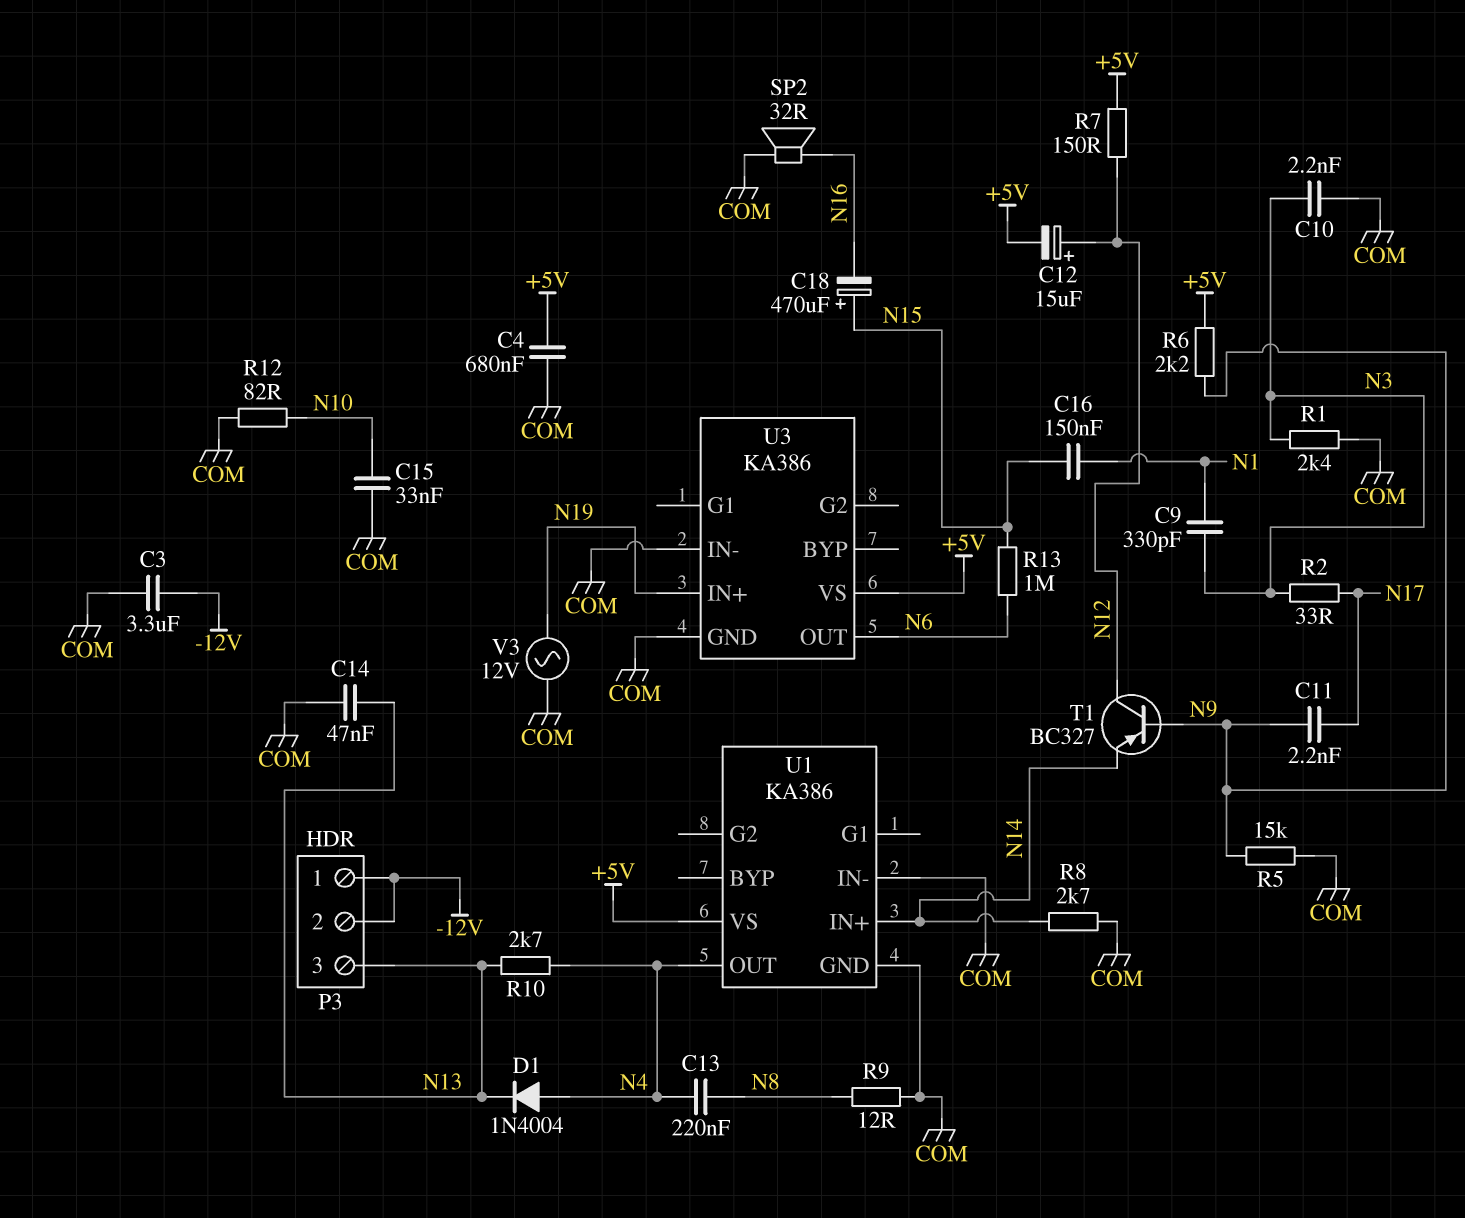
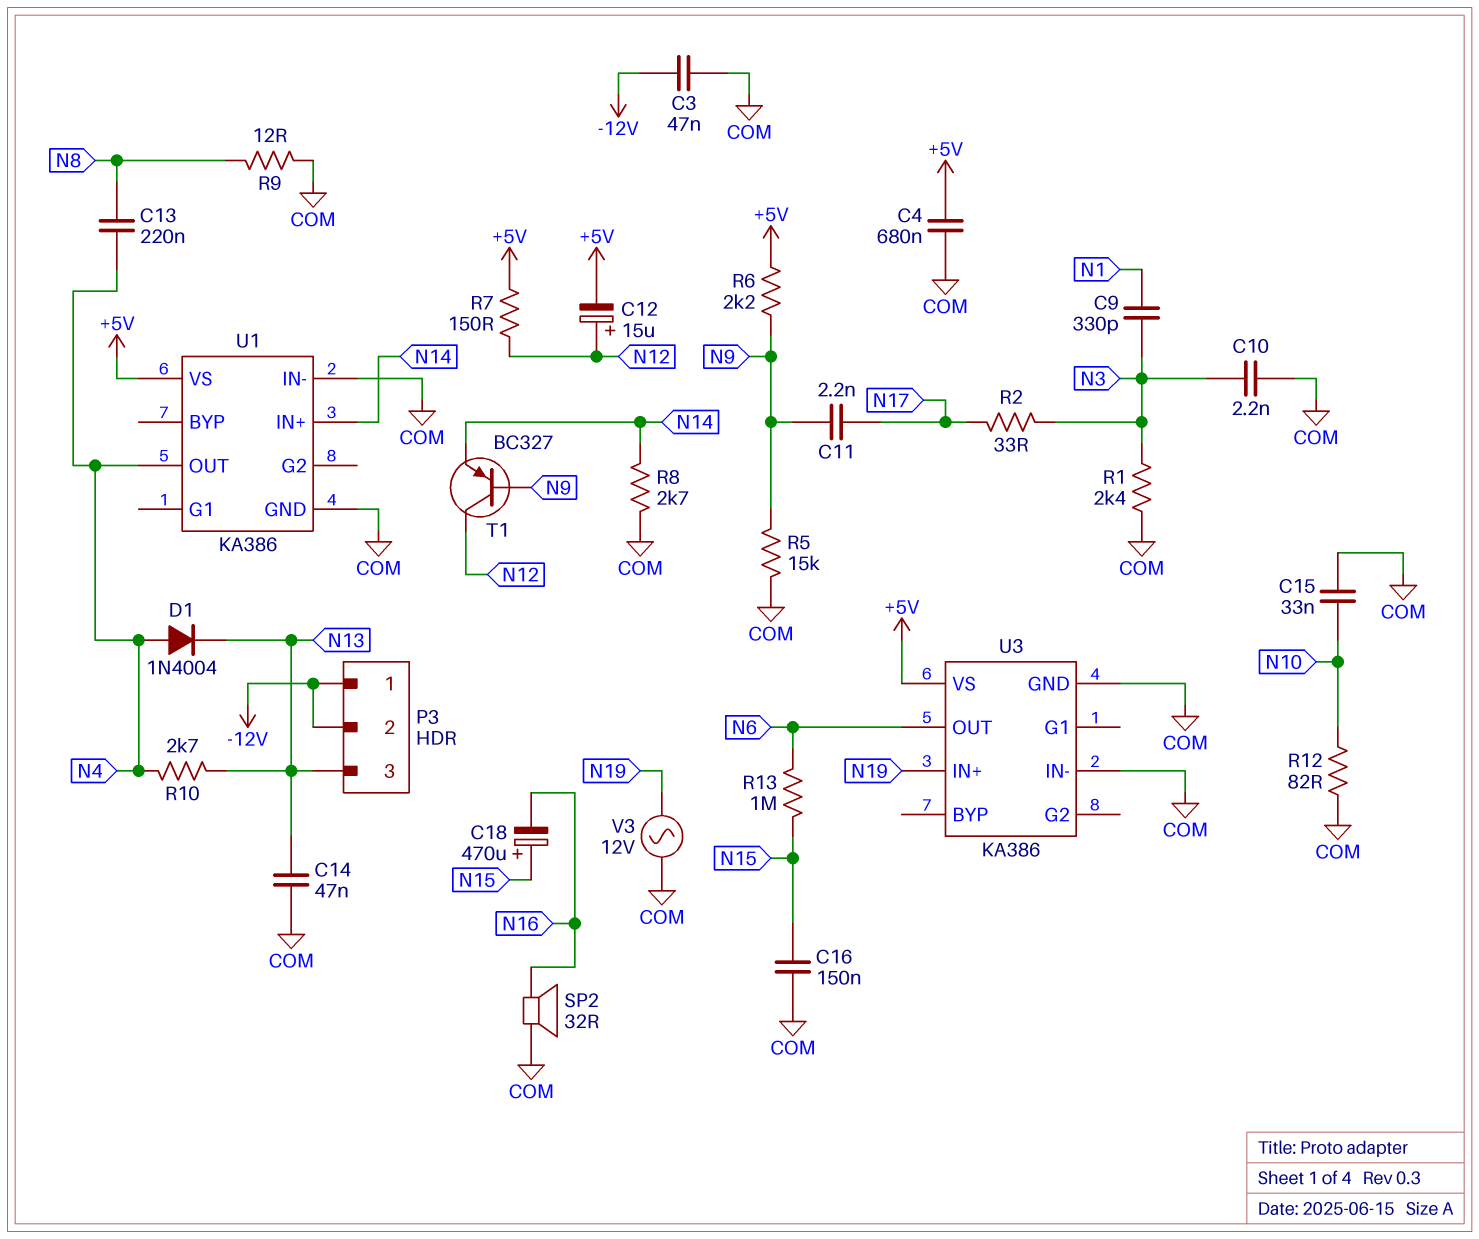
C3: 3.3uF (-12V, COM) -> 47nF (-12V, COM)
C16: 150nF (N1, N15) -> 150nF (COM, N15)

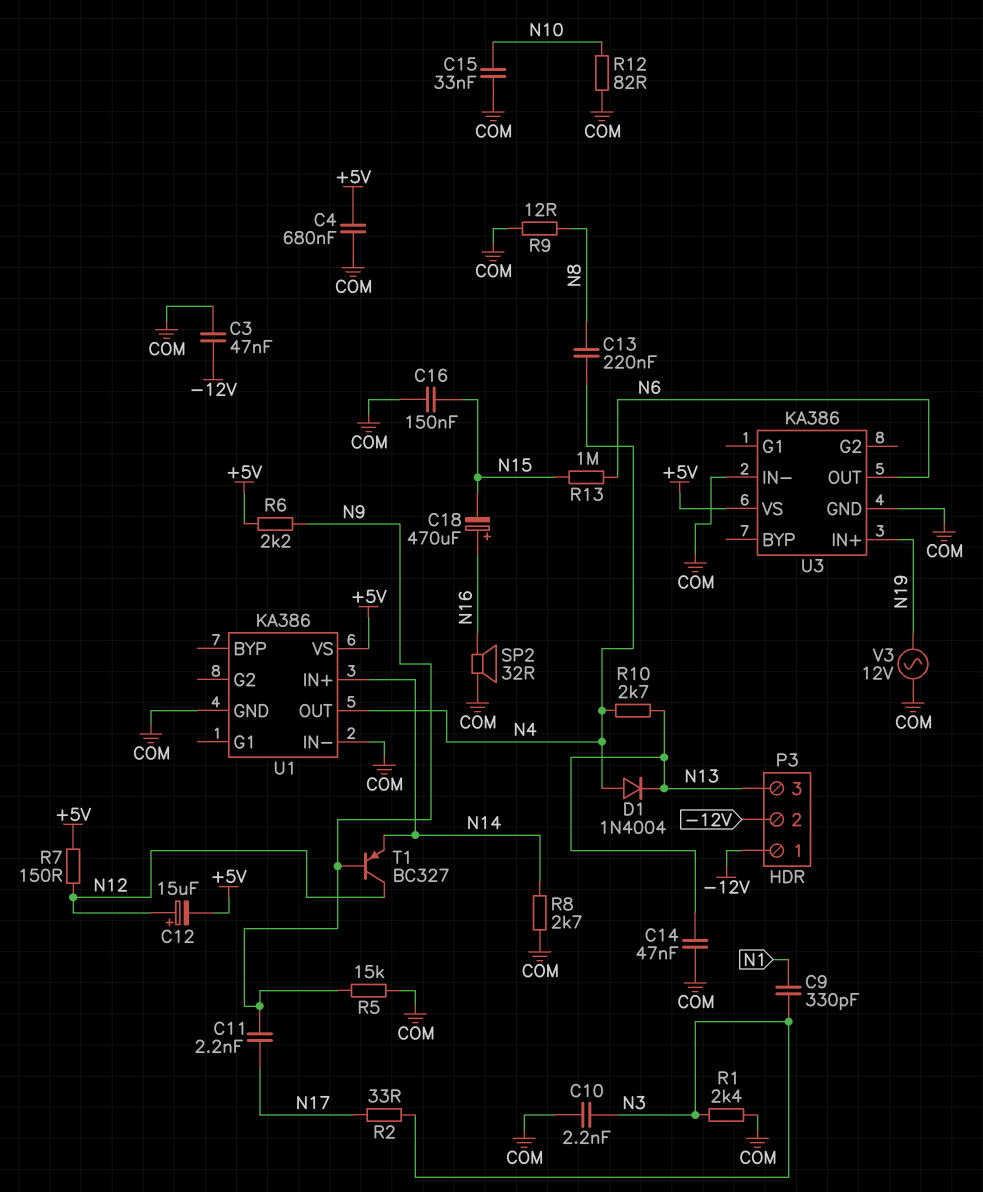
C18: 470uF (plus N15, minus N16) -> 470uF (plus N16, minus N15)

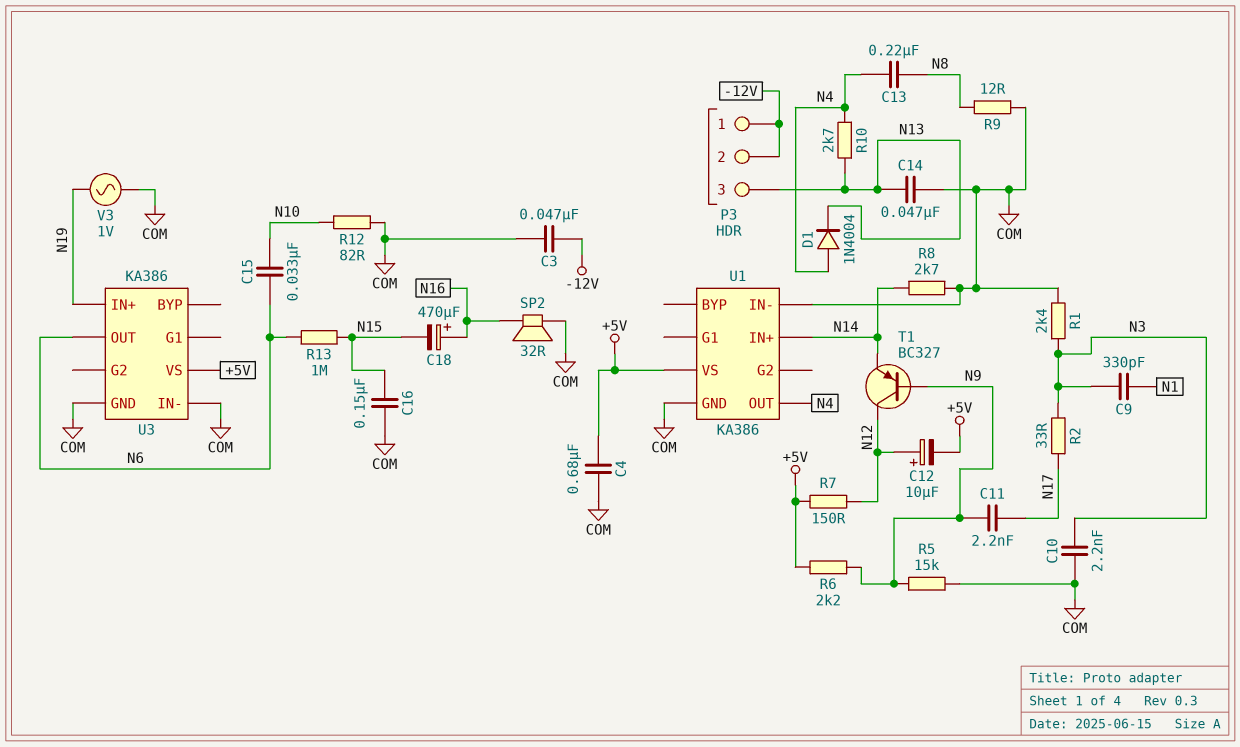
C12: 15uF (plus N12, minus +5V) -> 10uF (plus N12, minus +5V)
C15: 33nF (COM, N10) -> 33nF (N6, N10)
V3: AC 12V (COM, N19) -> AC 1V (COM, N19)

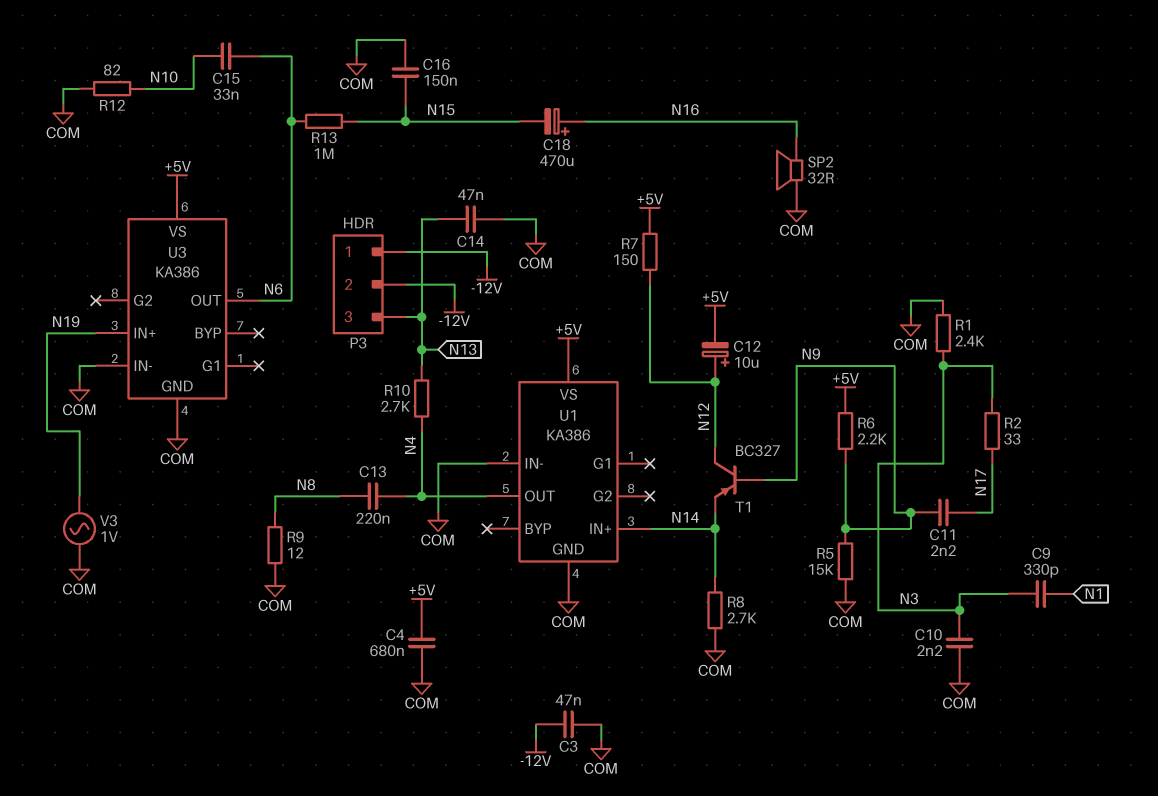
D1: diode 1N4004 (A N4, K N13) -> none

